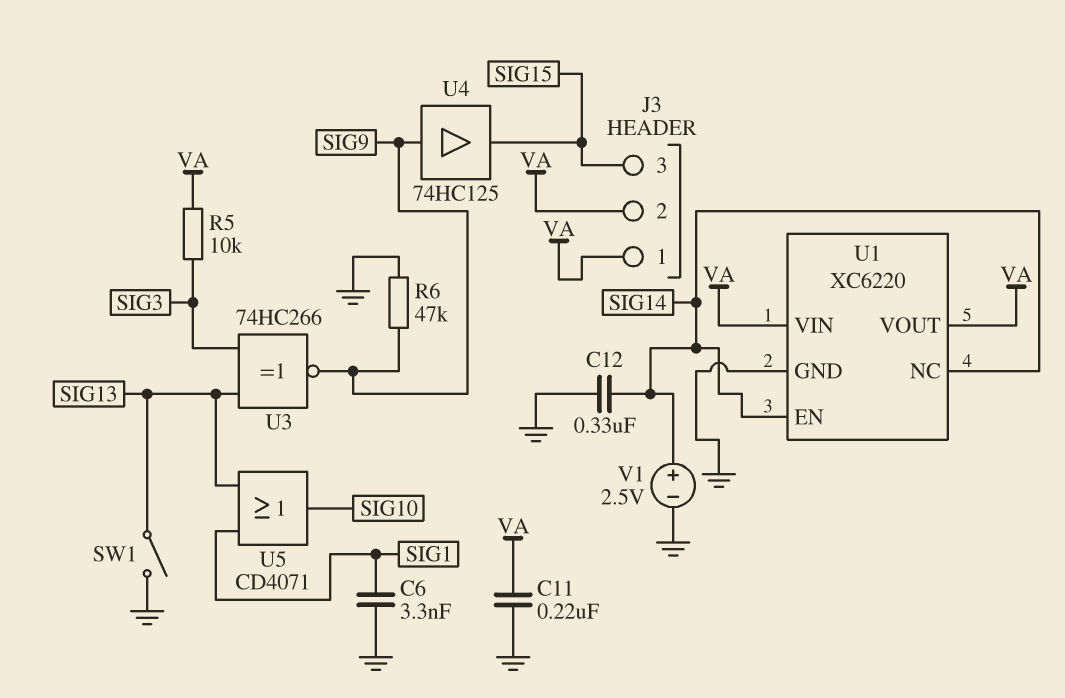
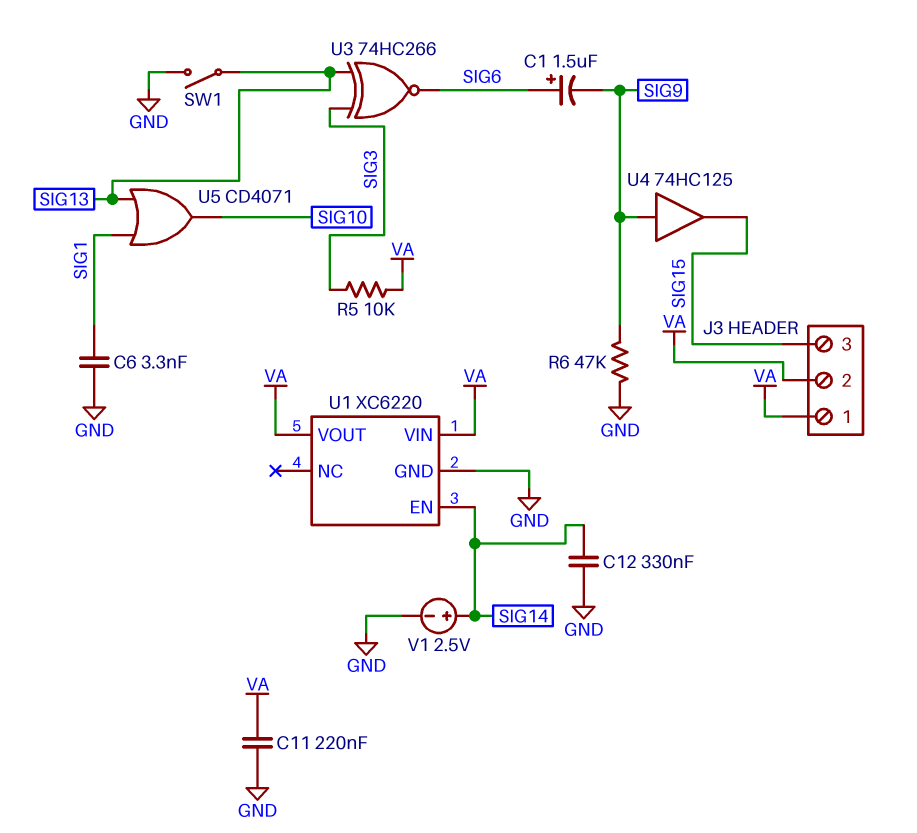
C1: none -> 1.5uF (plus SIG6, minus SIG9)
U1 pin NC: SIG14 -> none
U3: XNOR 74HC266 (in SIG3, in SIG13, out SIG9) -> XNOR 74HC266 (in SIG3, in SIG13, out SIG6)

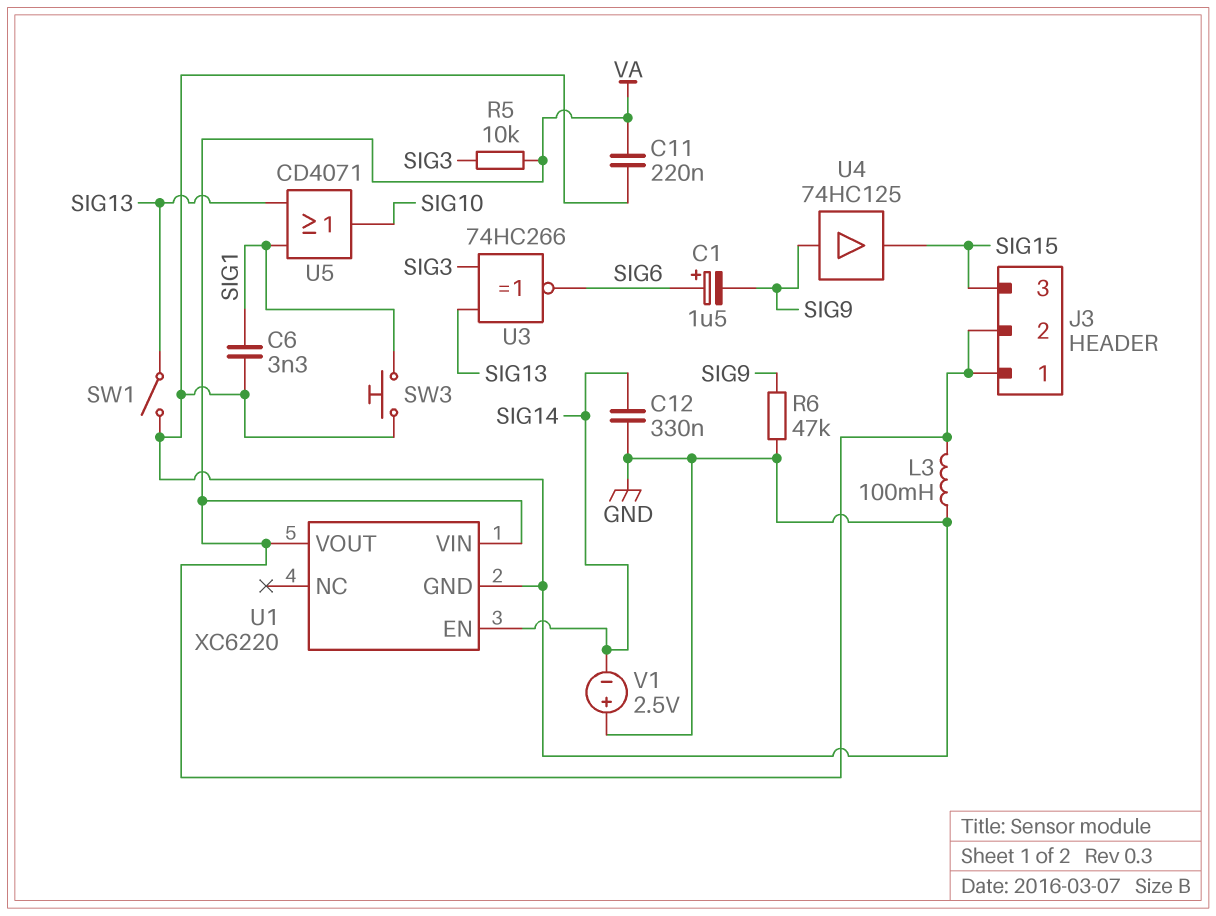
L3: none -> 100mH (GND, VA)
SW3: none -> button (GND, SIG1)
V1: 2.5V (plus SIG14, minus GND) -> 2.5V (plus GND, minus SIG14)

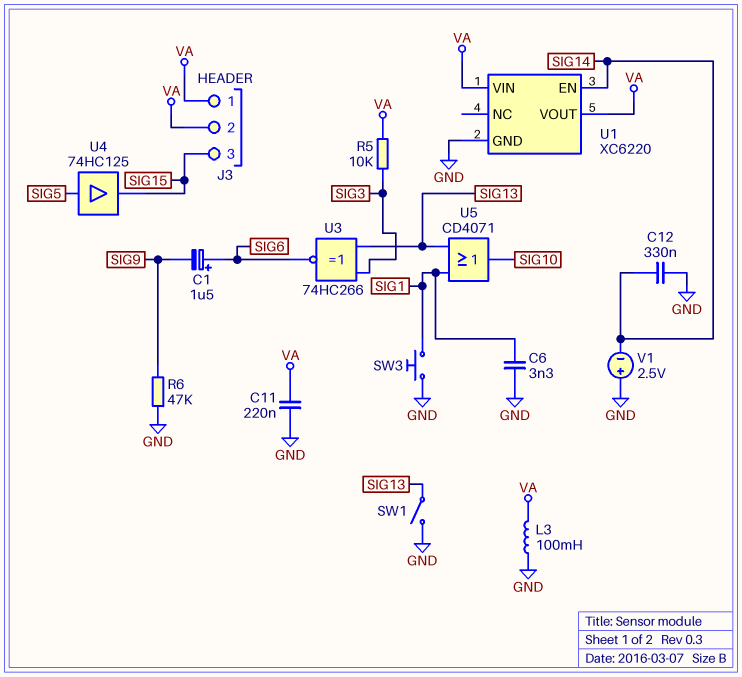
U4: buffer 74HC125 (in SIG9, out SIG15) -> buffer 74HC125 (in SIG5, out SIG15)

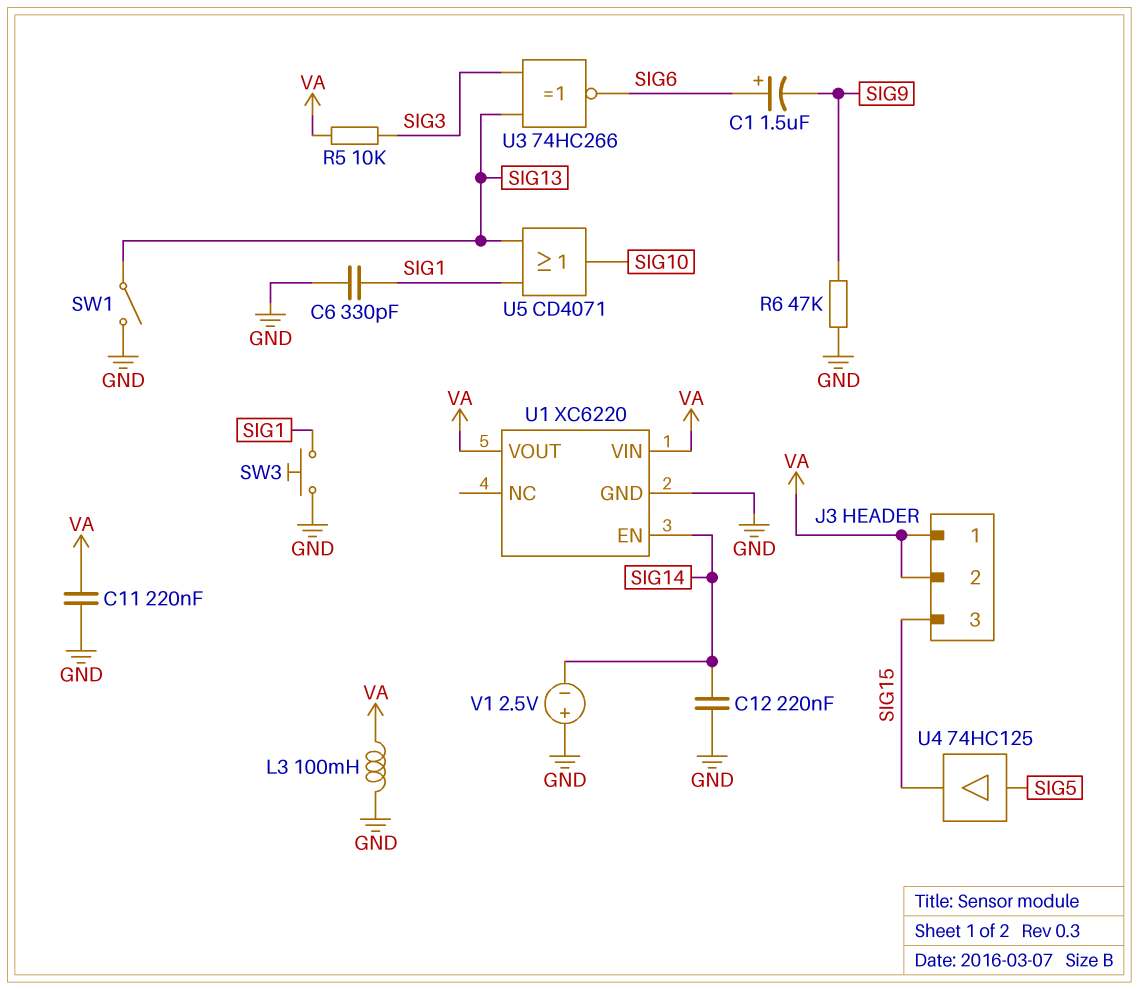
C6: 3.3nF (GND, SIG1) -> 330pF (GND, SIG1)
C12: 330nF (GND, SIG14) -> 220nF (GND, SIG14)

